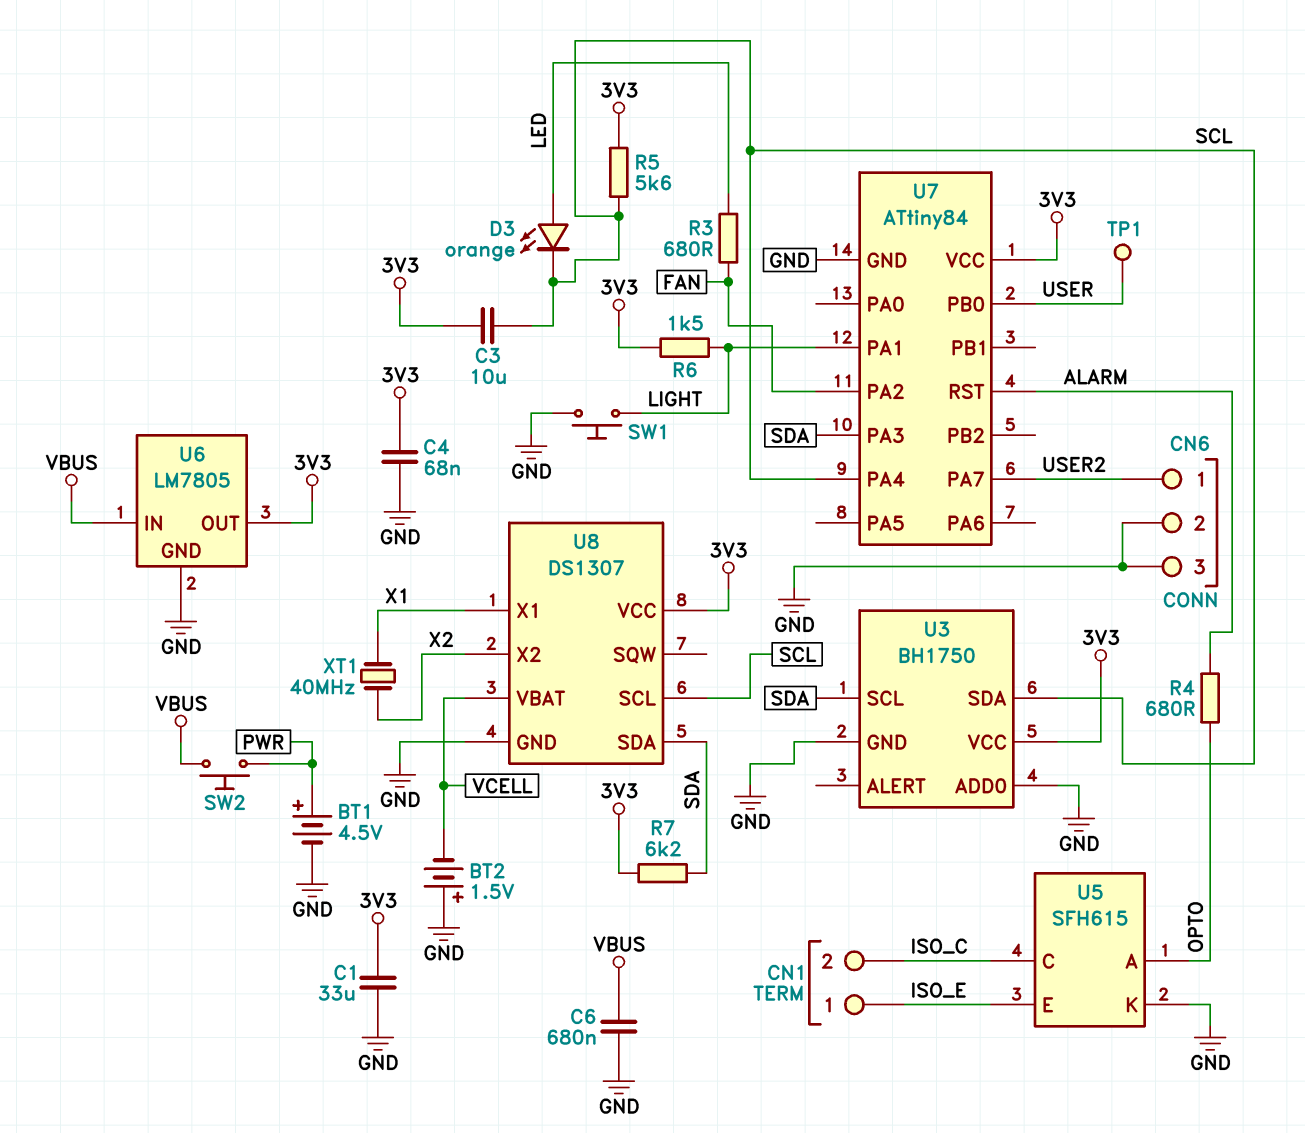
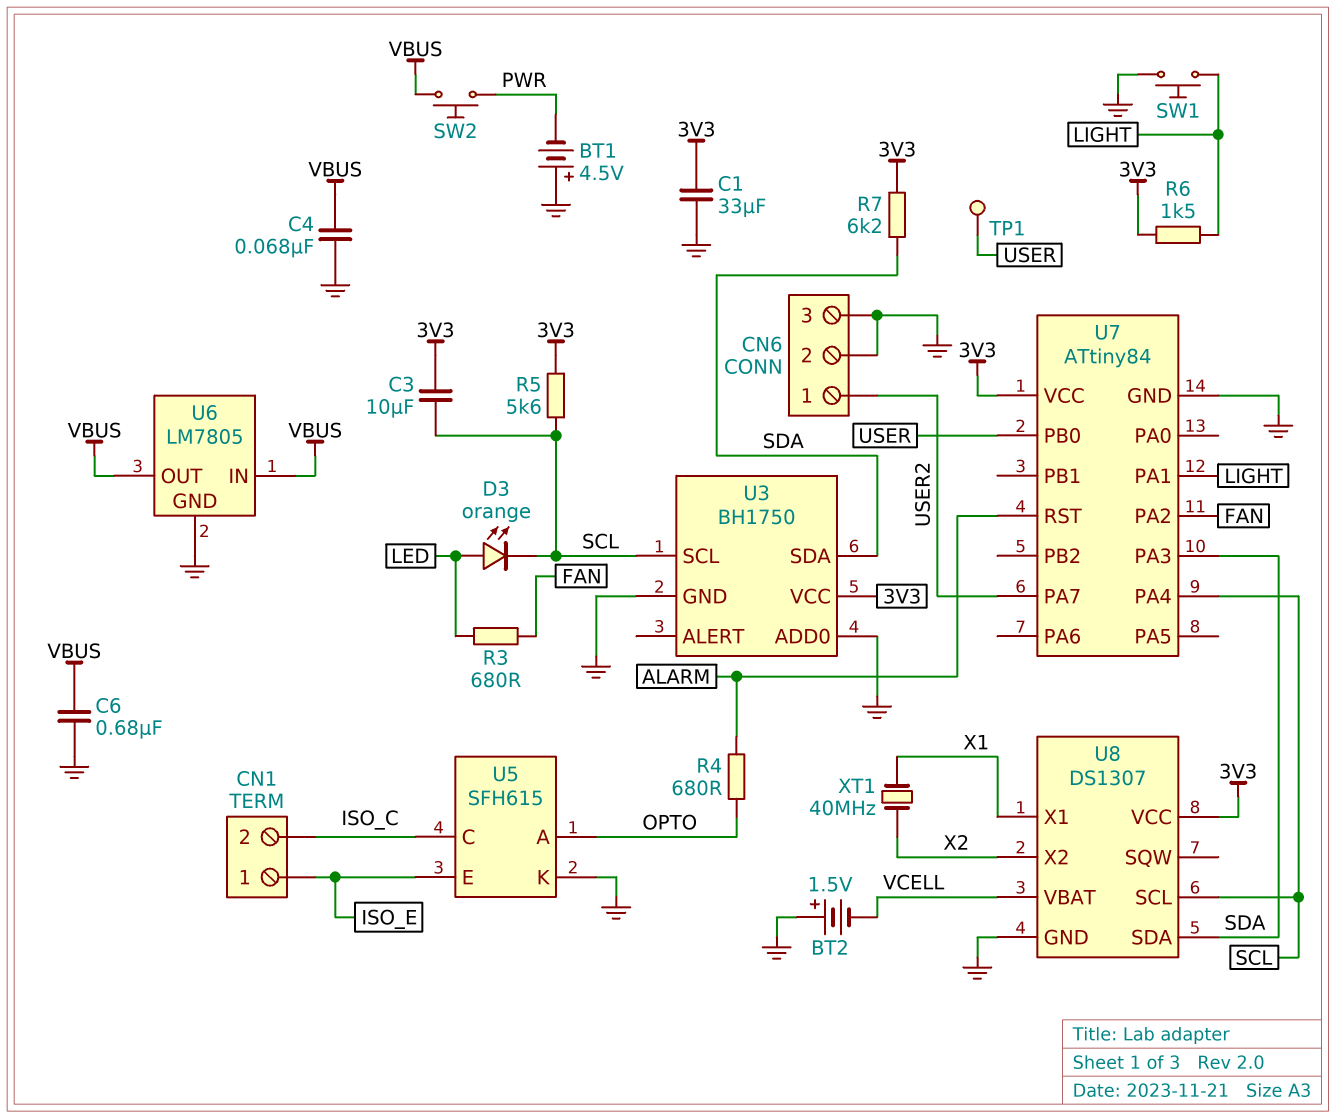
BT1: 4.5V (plus PWR, minus GND) -> 4.5V (plus GND, minus PWR)
C4: 68nF (3V3, GND) -> 68nF (GND, VBUS)
U3 pin SCL: SDA -> SCL
U3 pin SDA: SCL -> SDA
U6 pin OUT: 3V3 -> VBUS

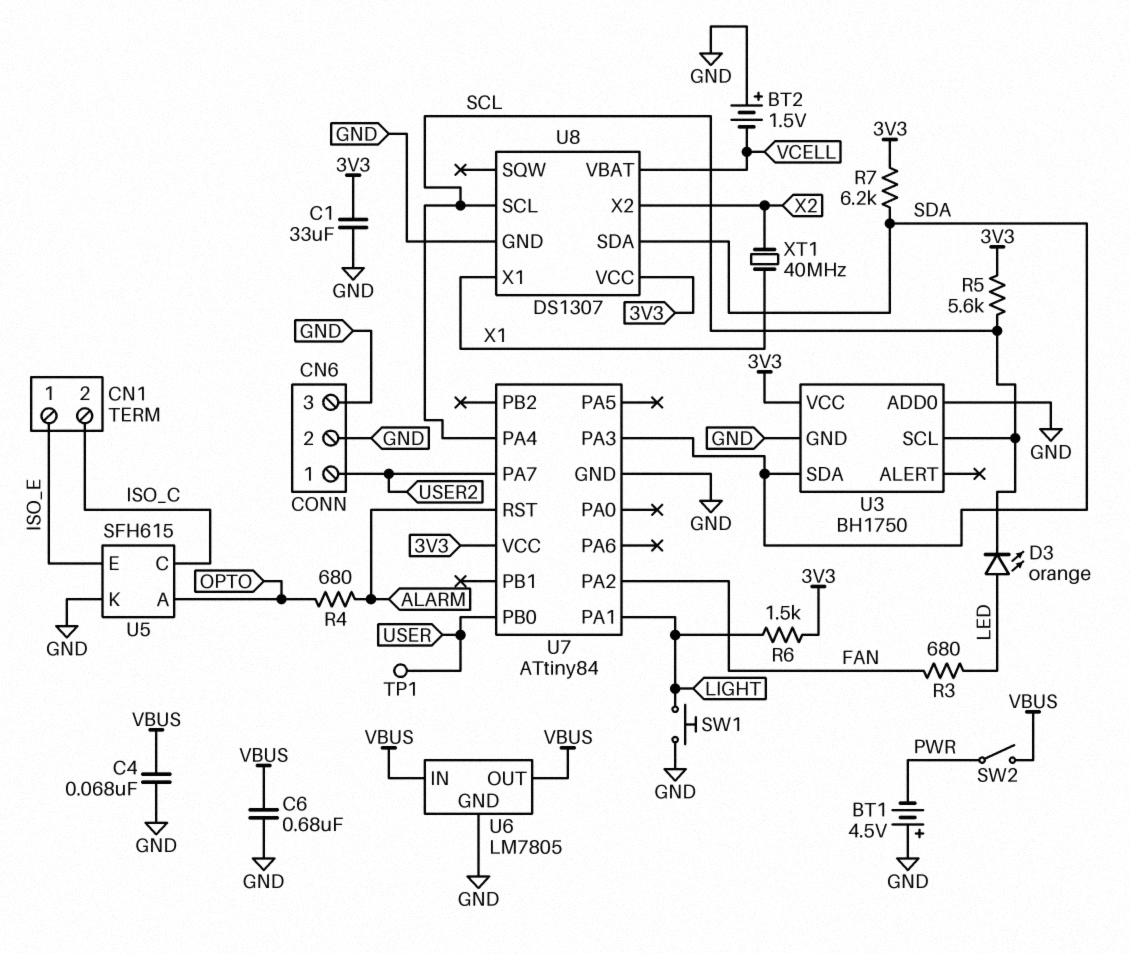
C3: 10uF (3V3, SCL) -> none
SW2: button (PWR, VBUS) -> switch (PWR, VBUS)

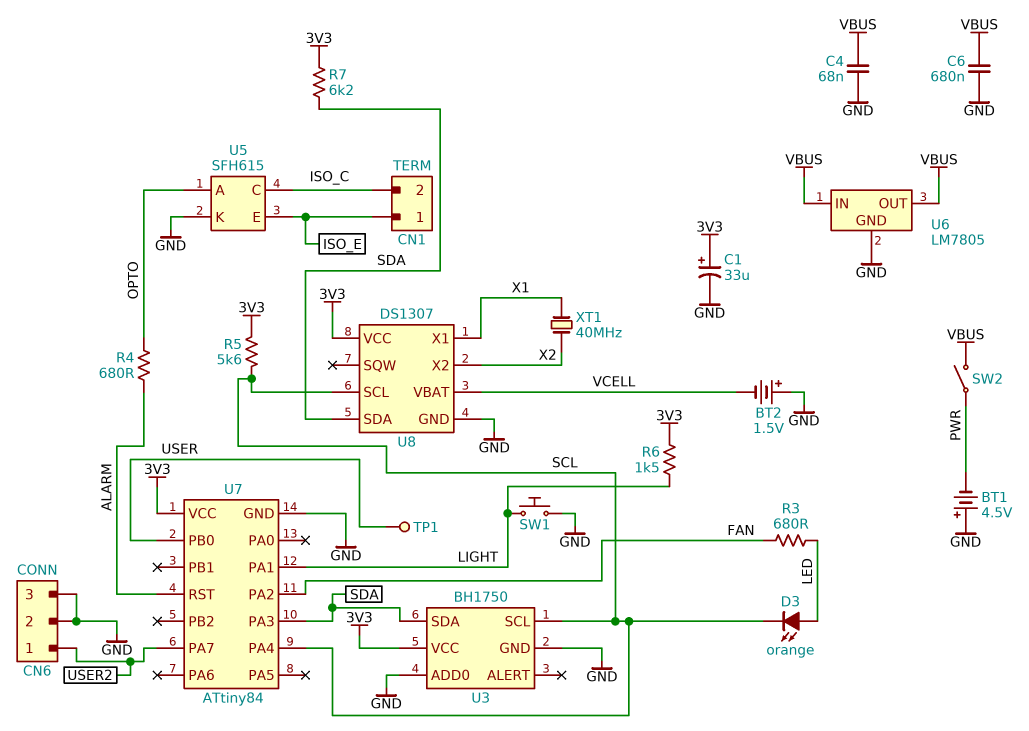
C1: 33uF (3V3, GND) -> 33uF (plus 3V3, minus GND)

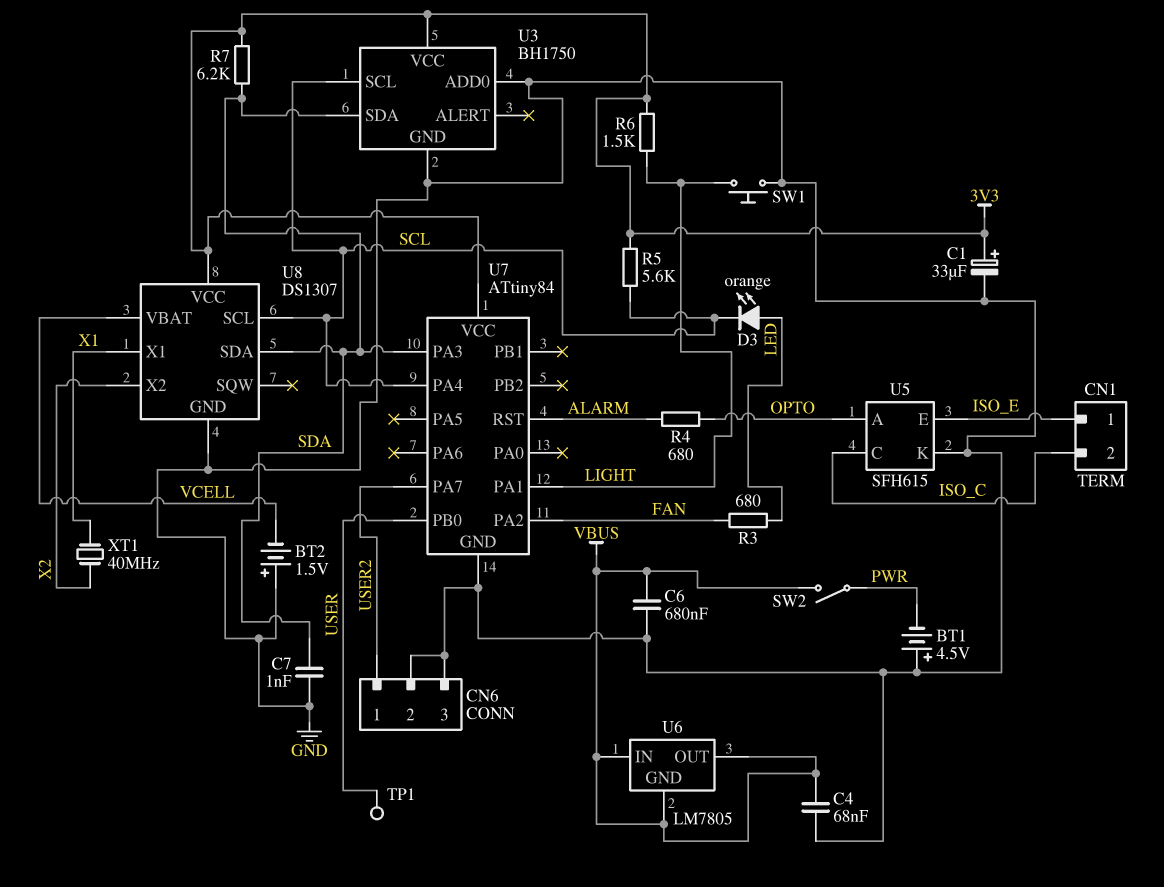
C7: none -> 1nF (GND, SDA)
U6 pin GND: GND -> VBUS

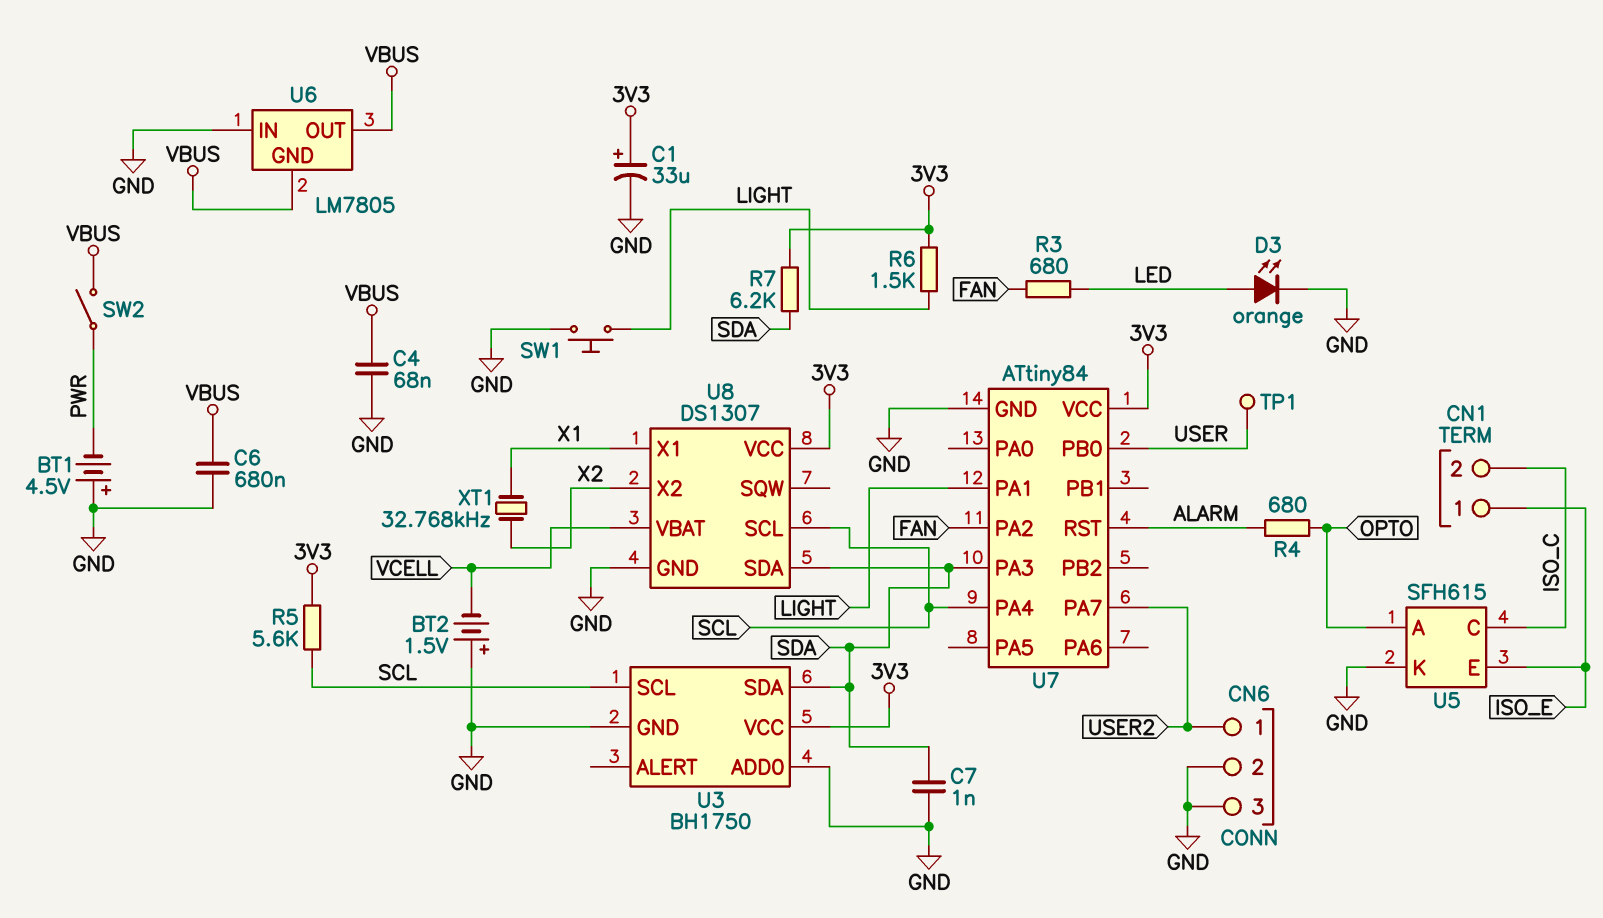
D3: LED orange (A LED, K SCL) -> LED orange (A LED, K GND)
U6 pin IN: VBUS -> GND
XT1: 40MHz (X1, X2) -> 32.768kHz (X1, X2)

